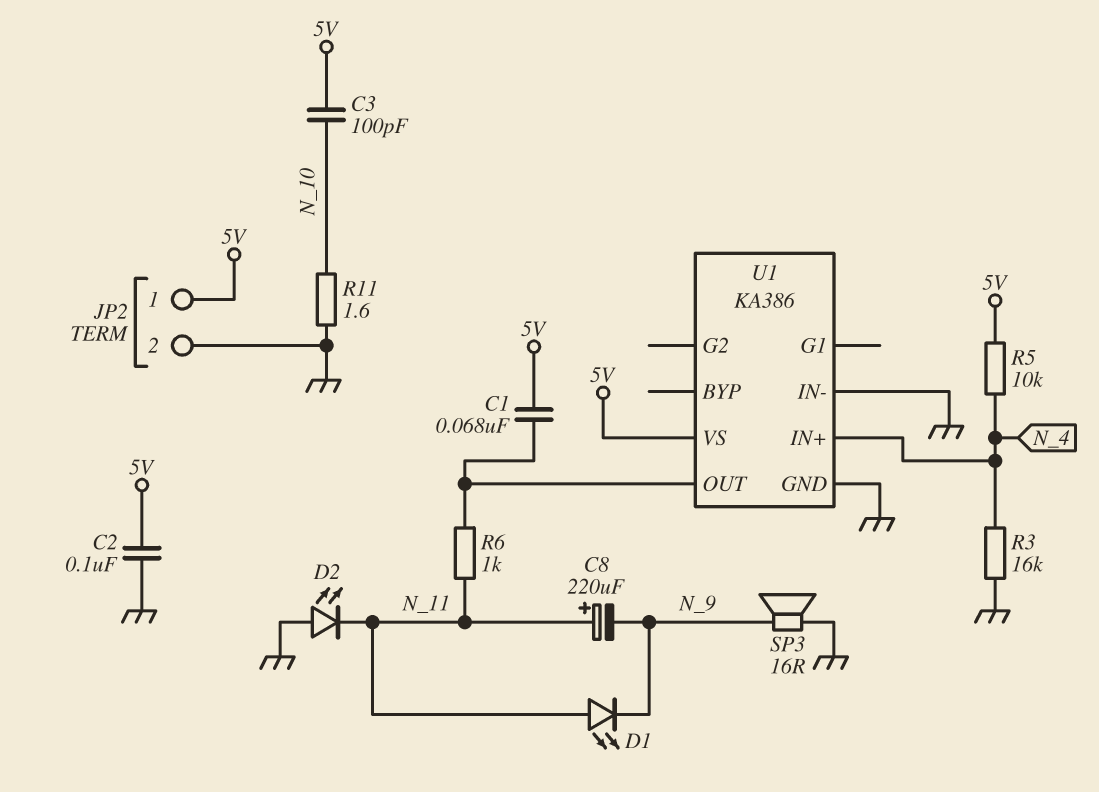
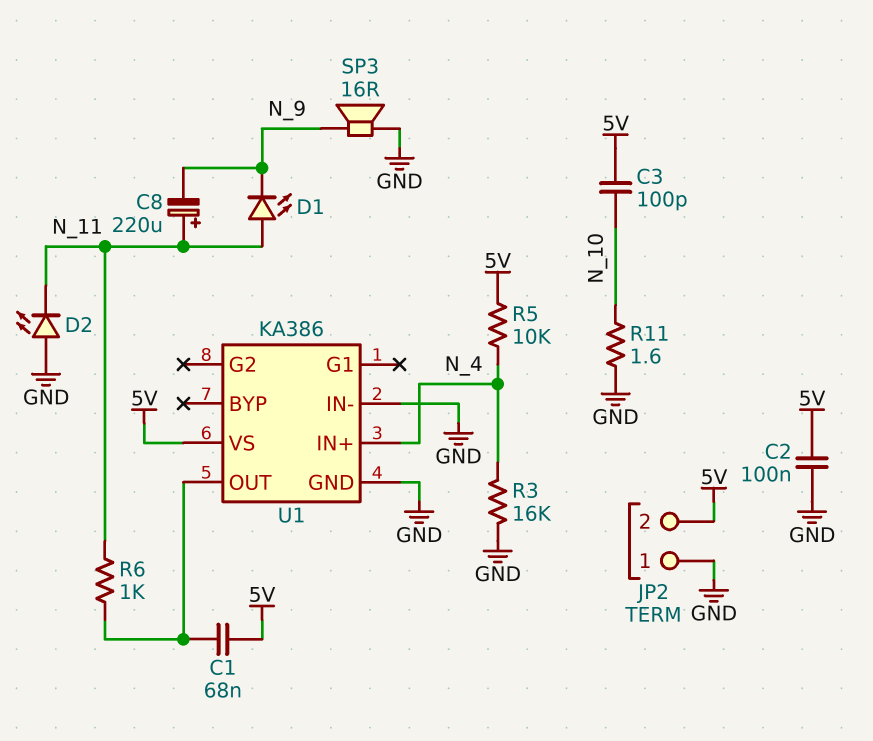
JP2 pin 1: 5V -> GND
JP2 pin 2: GND -> 5V

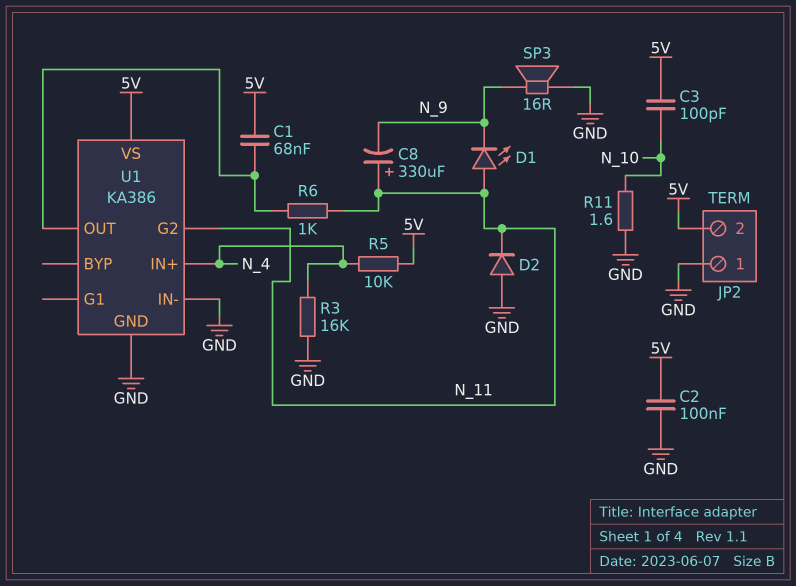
C8: 220uF (plus N_11, minus N_9) -> 330uF (plus N_11, minus N_9)
D2: LED (A GND, K N_11) -> diode (A GND, K N_11)
U1 pin G2: none -> N_11

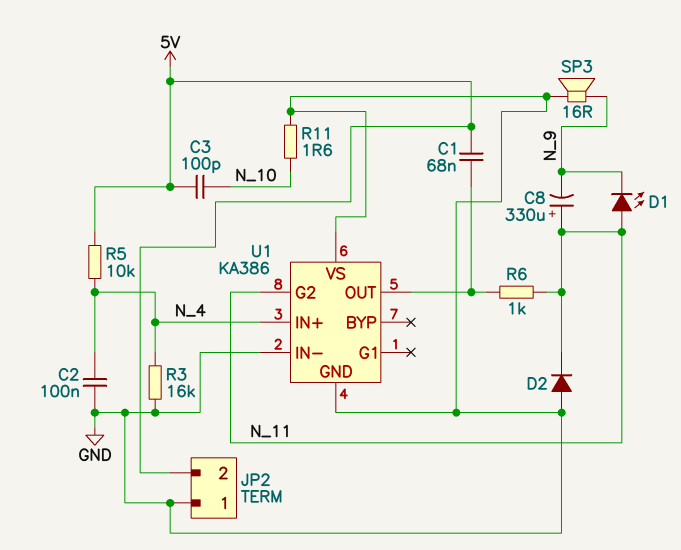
C2: 100nF (5V, GND) -> 100nF (GND, N_4)
U1 pin VS: 5V -> GND

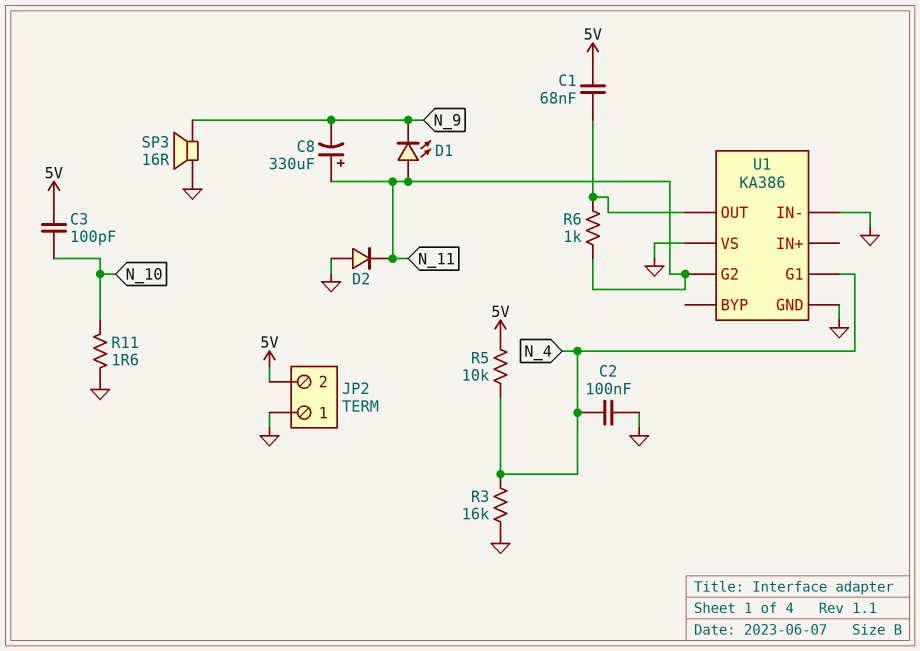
U1 pin G1: none -> N_4
U1 pin IN+: N_4 -> none

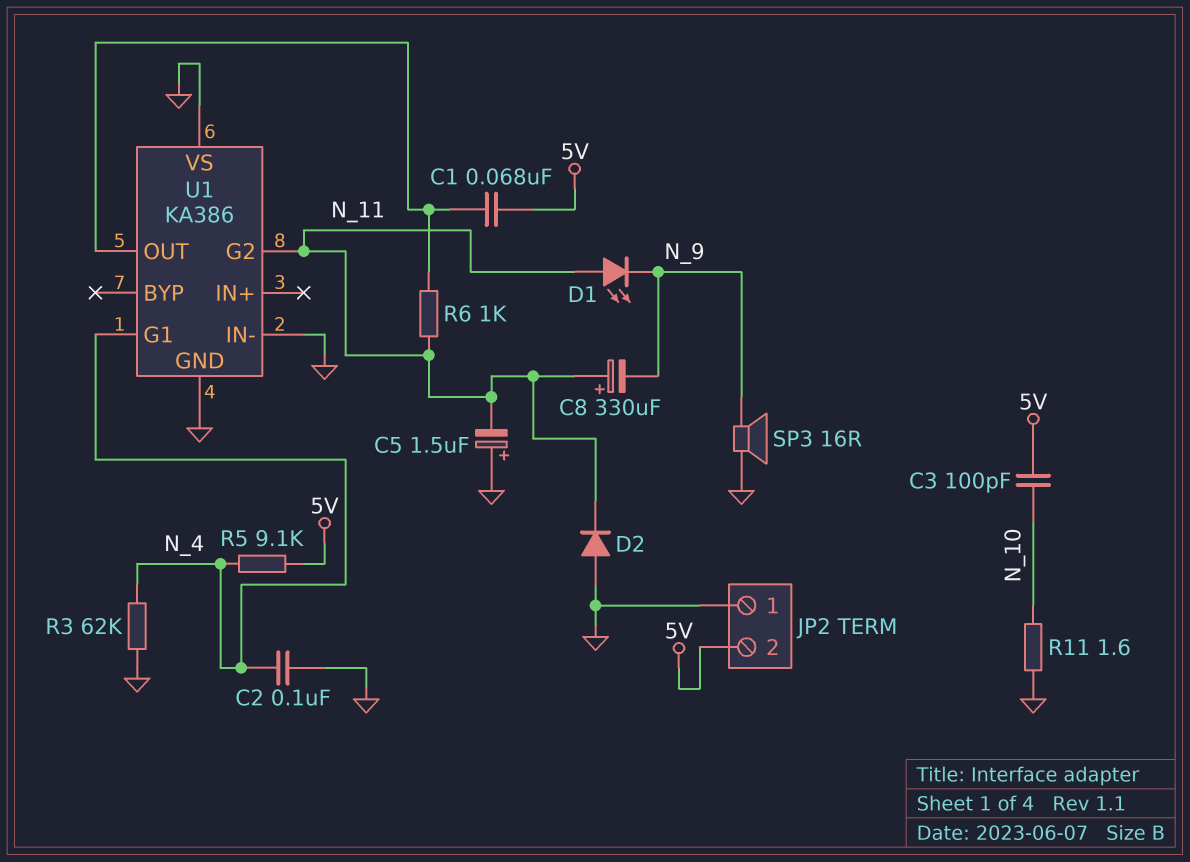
C5: none -> 1.5uF (plus GND, minus N_11)
R3: 16k (GND, N_4) -> 62k (GND, N_4)
R5: 10k (5V, N_4) -> 9.1k (5V, N_4)

